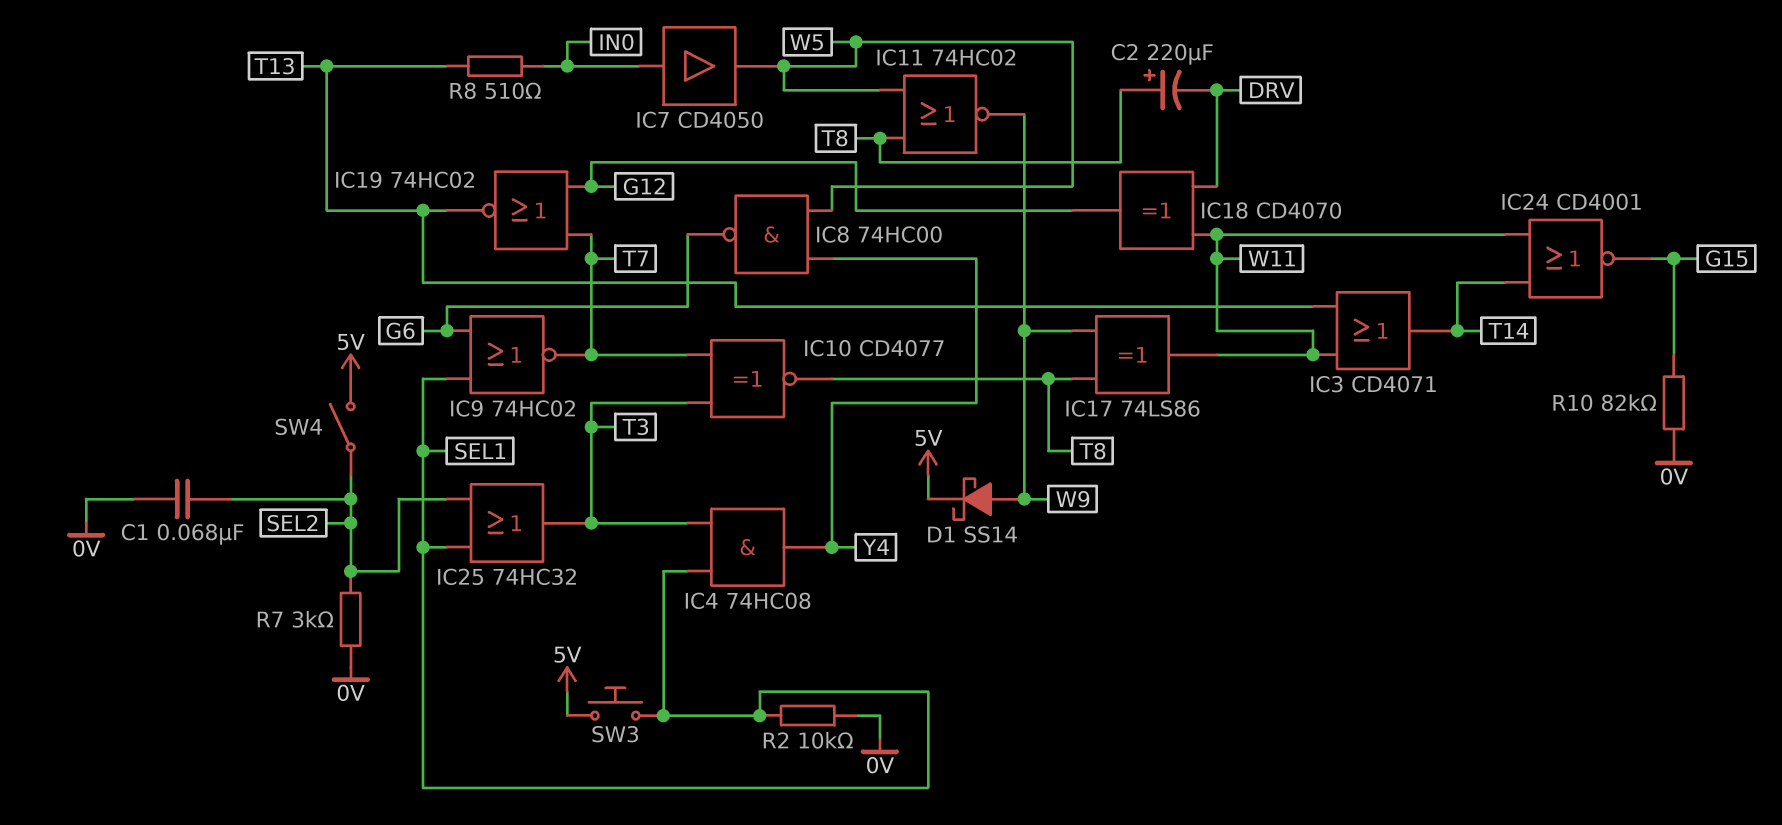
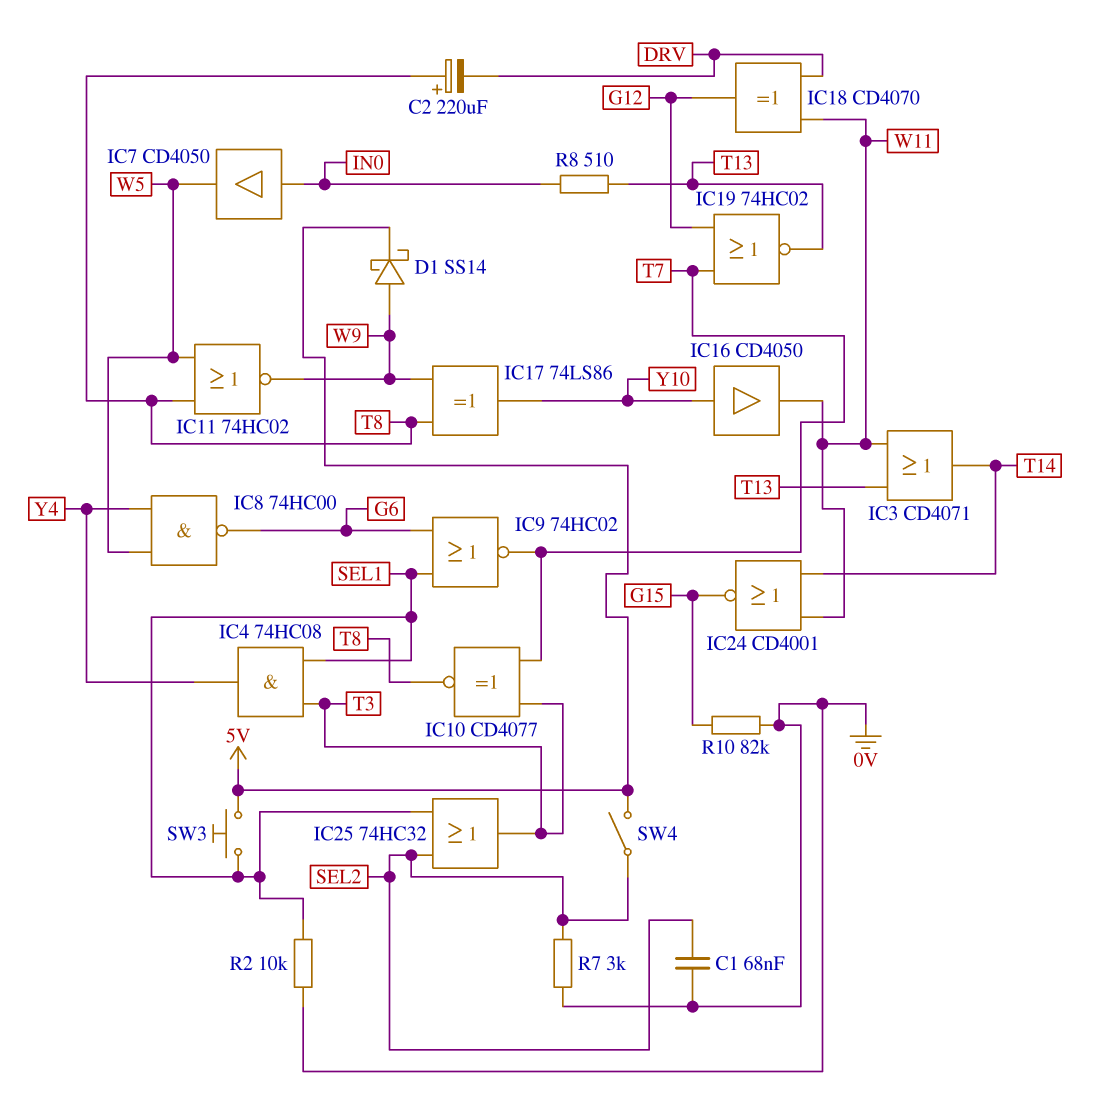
IC16: none -> buffer CD4050 (in Y10, out W11)
IC17: XOR 74LS86 (in T8, in W9, out W11) -> XOR 74LS86 (in T8, in W9, out Y10)

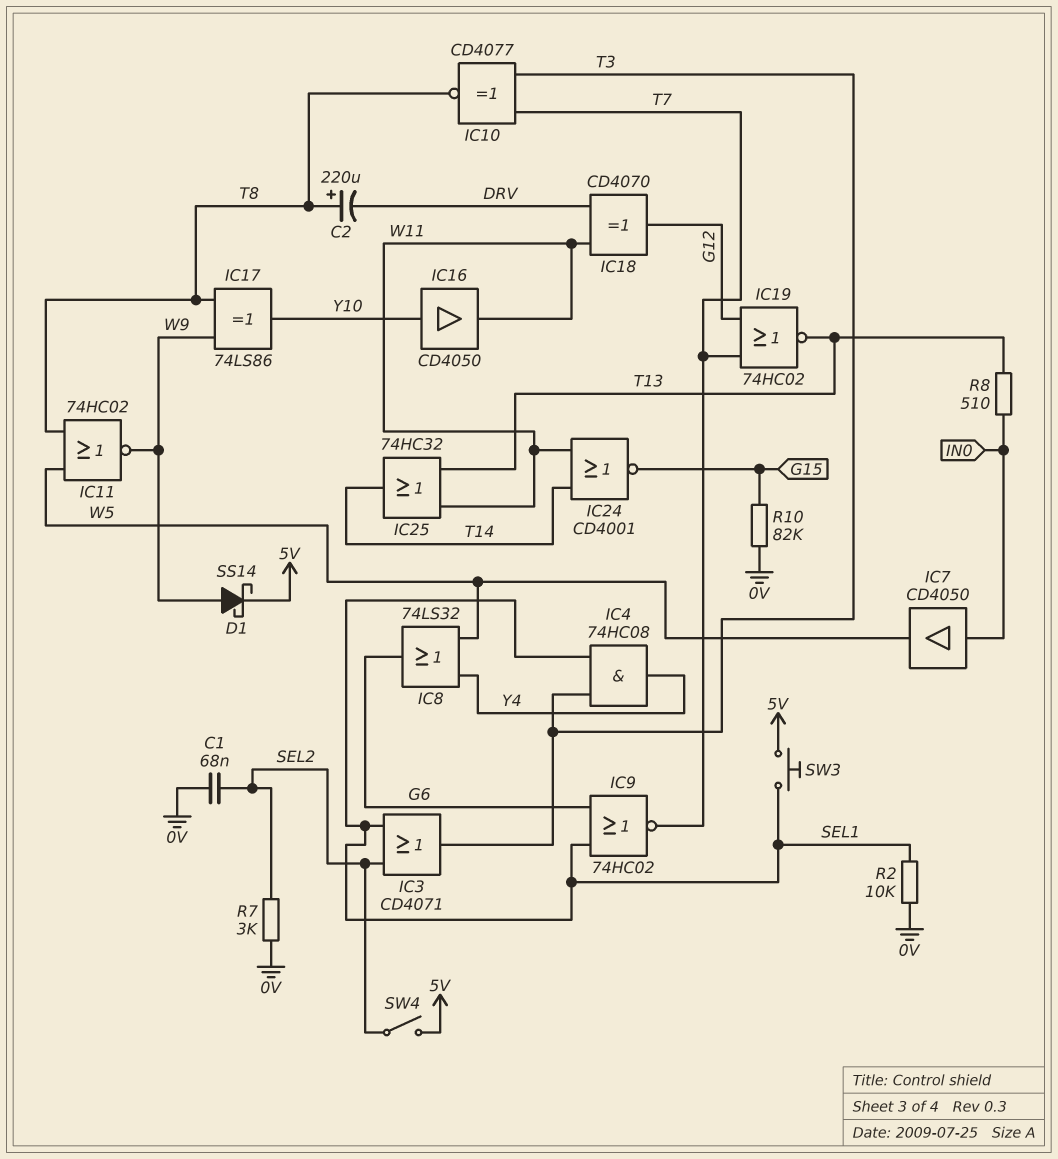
IC3: OR CD4071 (in T13, in W11, out T14) -> OR CD4071 (in SEL1, in SEL2, out T3)
IC8: NAND 74HC00 (in W5, in Y4, out G6) -> OR 74LS32 (in W5, in Y4, out G6)
IC25: OR 74HC32 (in SEL1, in SEL2, out T3) -> OR 74HC32 (in T13, in W11, out T14)

